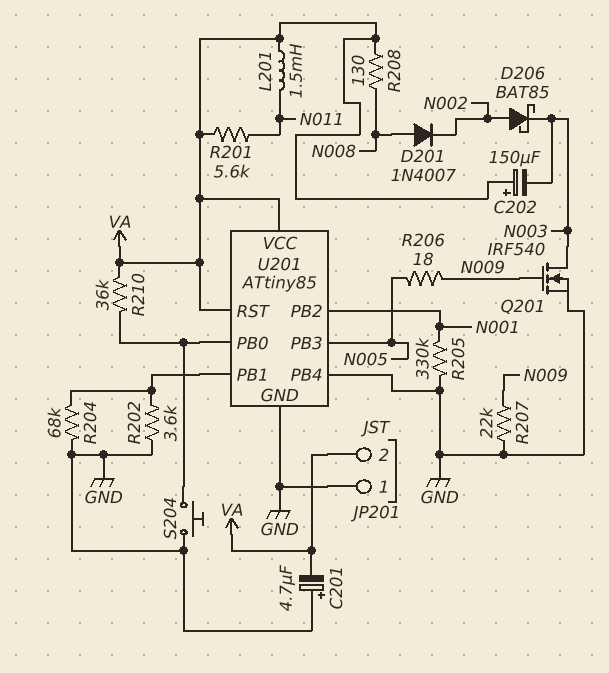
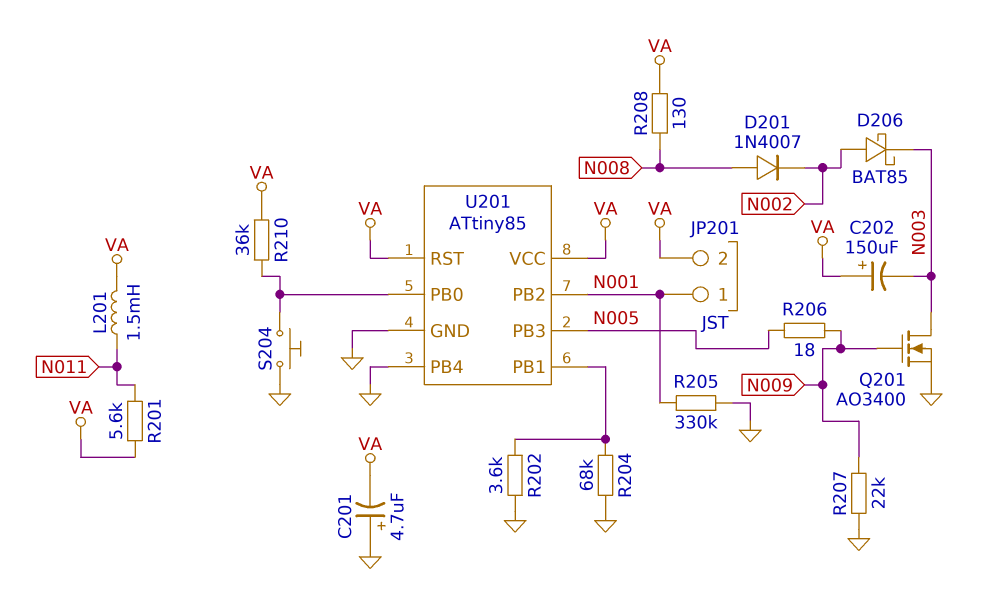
JP201 pin 1: GND -> N001
Q201: NMOS IRF540 (G N009, D N003, S GND) -> NMOS AO3400 (G N009, D N003, S GND)

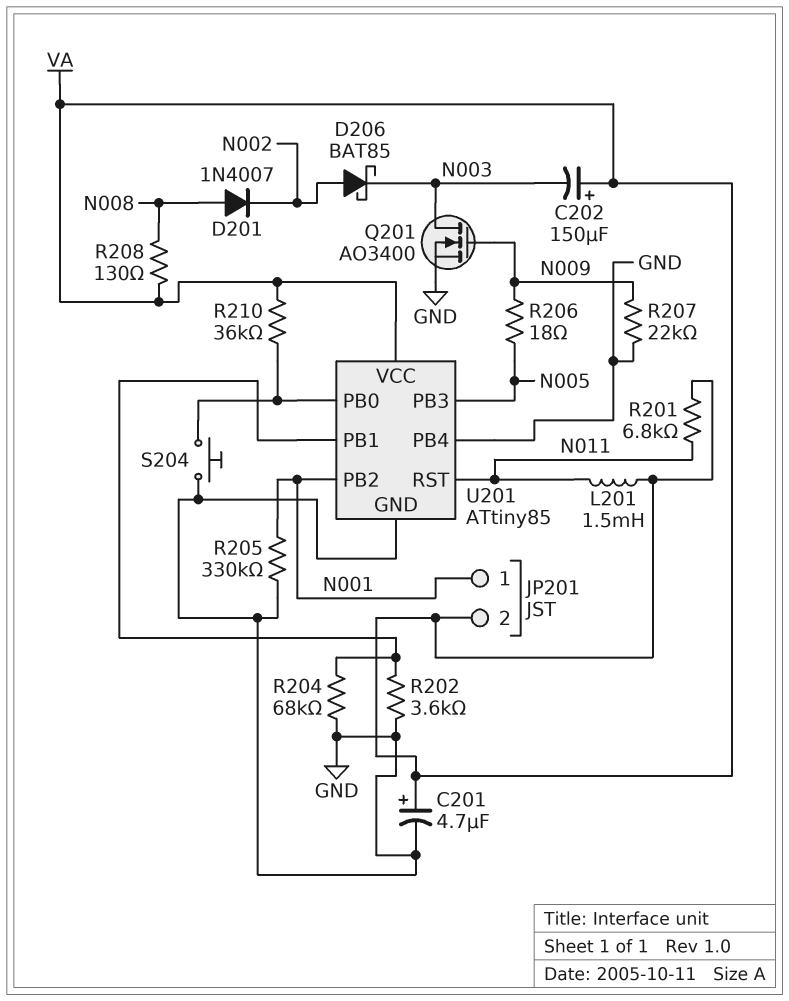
C201: 4.7uF (plus GND, minus VA) -> 4.7uF (plus VA, minus GND)
R201: 5.6k (N011, VA) -> 6.8k (N011, VA)
U201 pin RST: VA -> N011

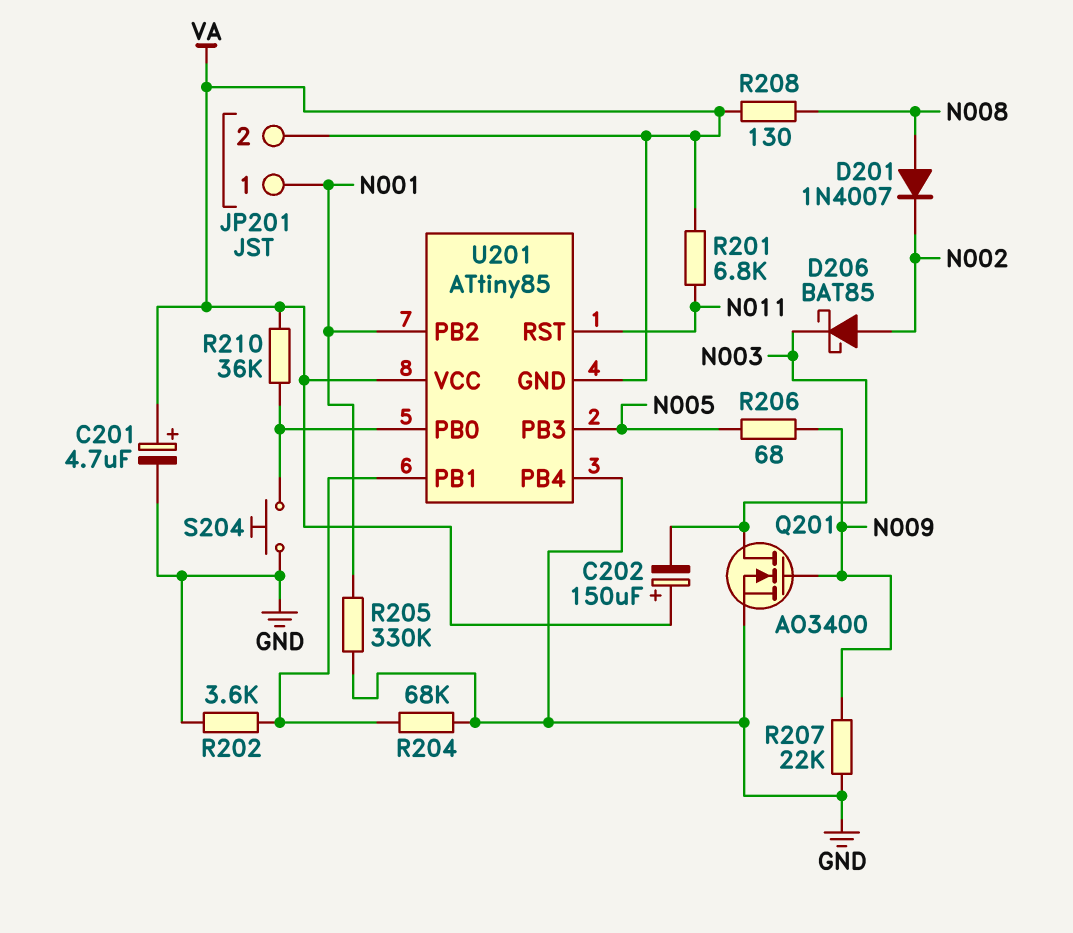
L201: 1.5mH (N011, VA) -> none
R206: 18 (N005, N009) -> 68 (N005, N009)
U201 pin GND: GND -> VA

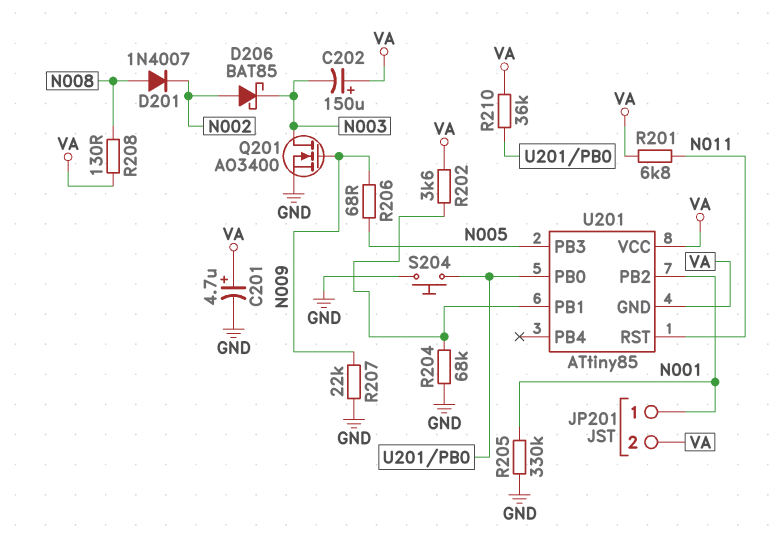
R202: 3.6k (GND, U201/PB1) -> 3.6k (U201/PB1, VA)
U201 pin PB4: GND -> none

